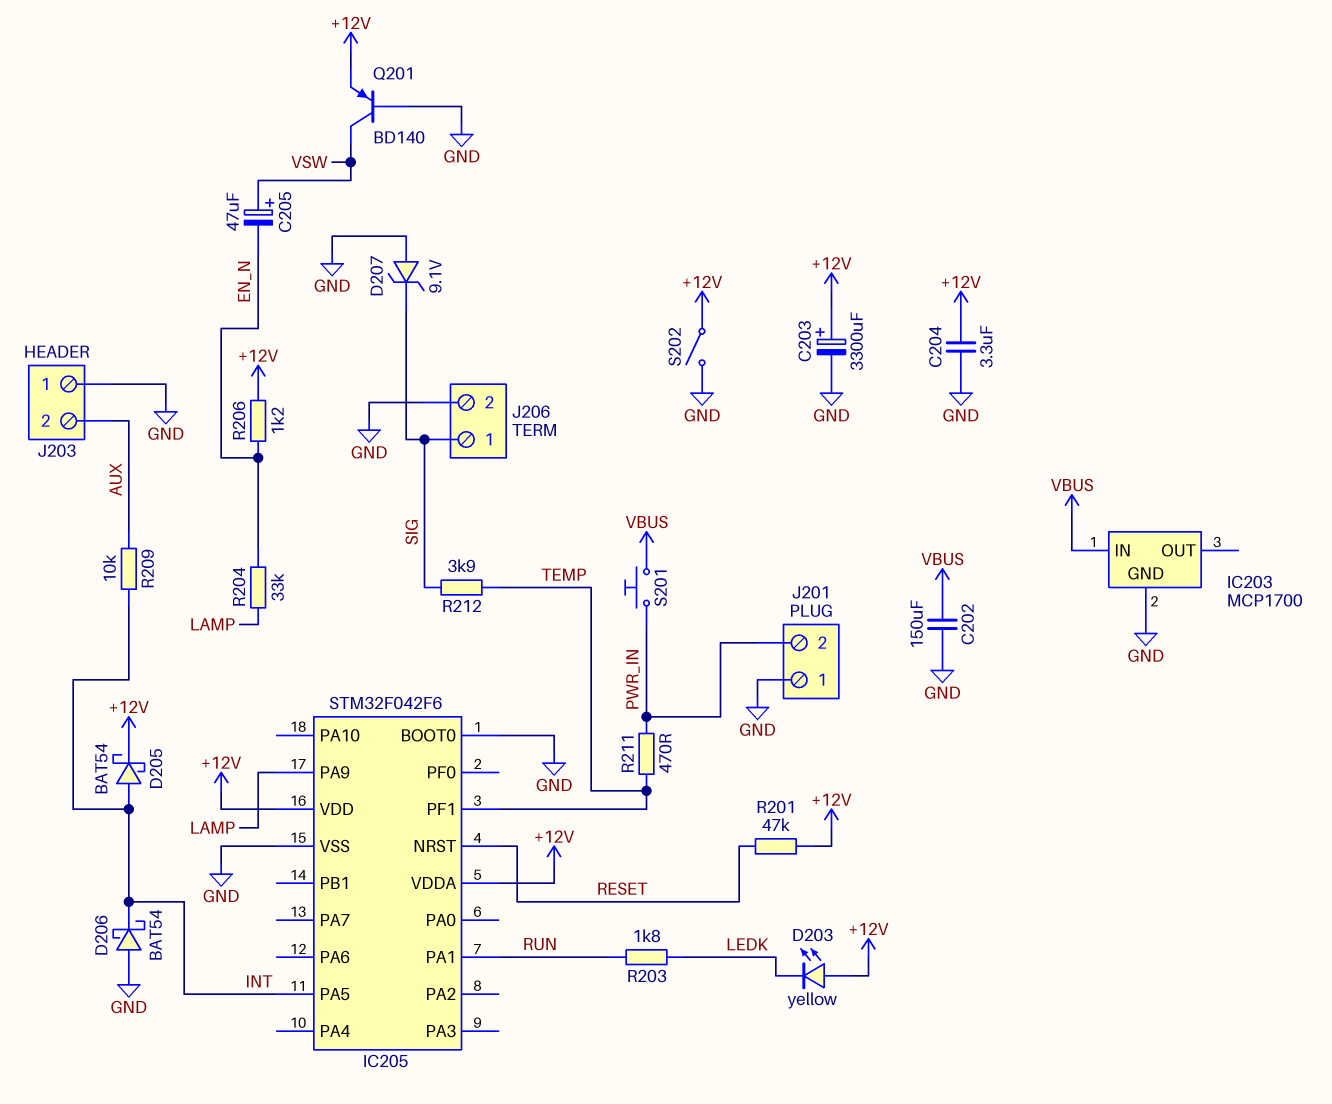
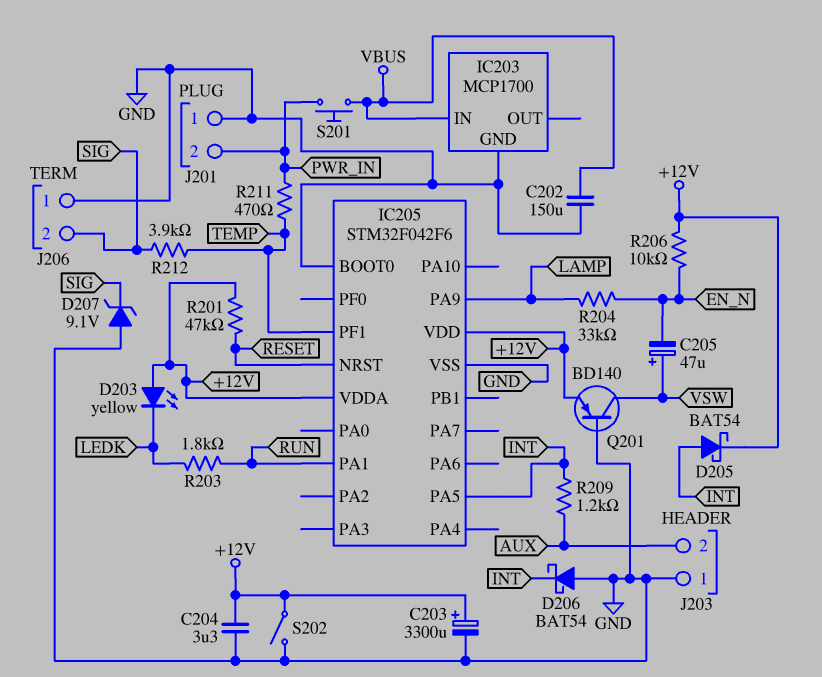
J206 pin 1: SIG -> GND
J206 pin 2: GND -> SIG
R206: 1.2k (+12V, EN_N) -> 10k (+12V, EN_N)
R209: 10k (AUX, INT) -> 1.2k (AUX, INT)

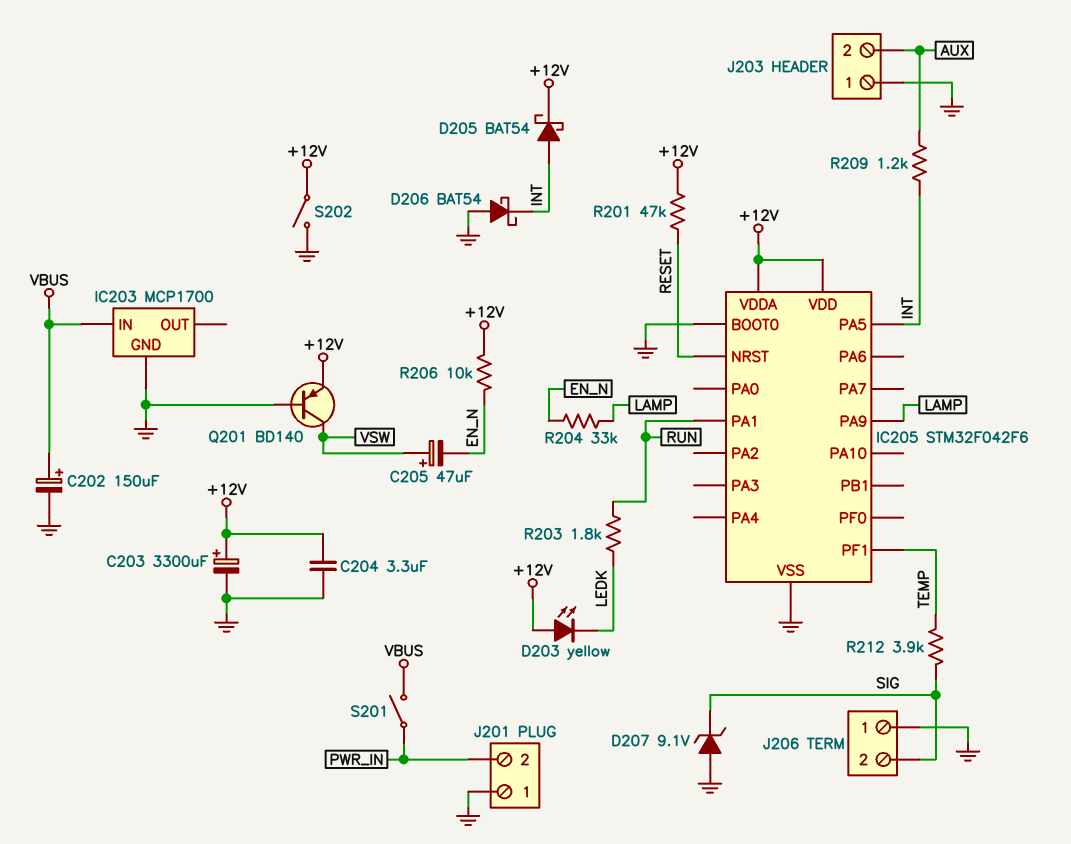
C202: 150uF (GND, VBUS) -> 150uF (plus VBUS, minus GND)
R211: 470 (PWR_IN, TEMP) -> none
S201: button (PWR_IN, VBUS) -> switch (PWR_IN, VBUS)

